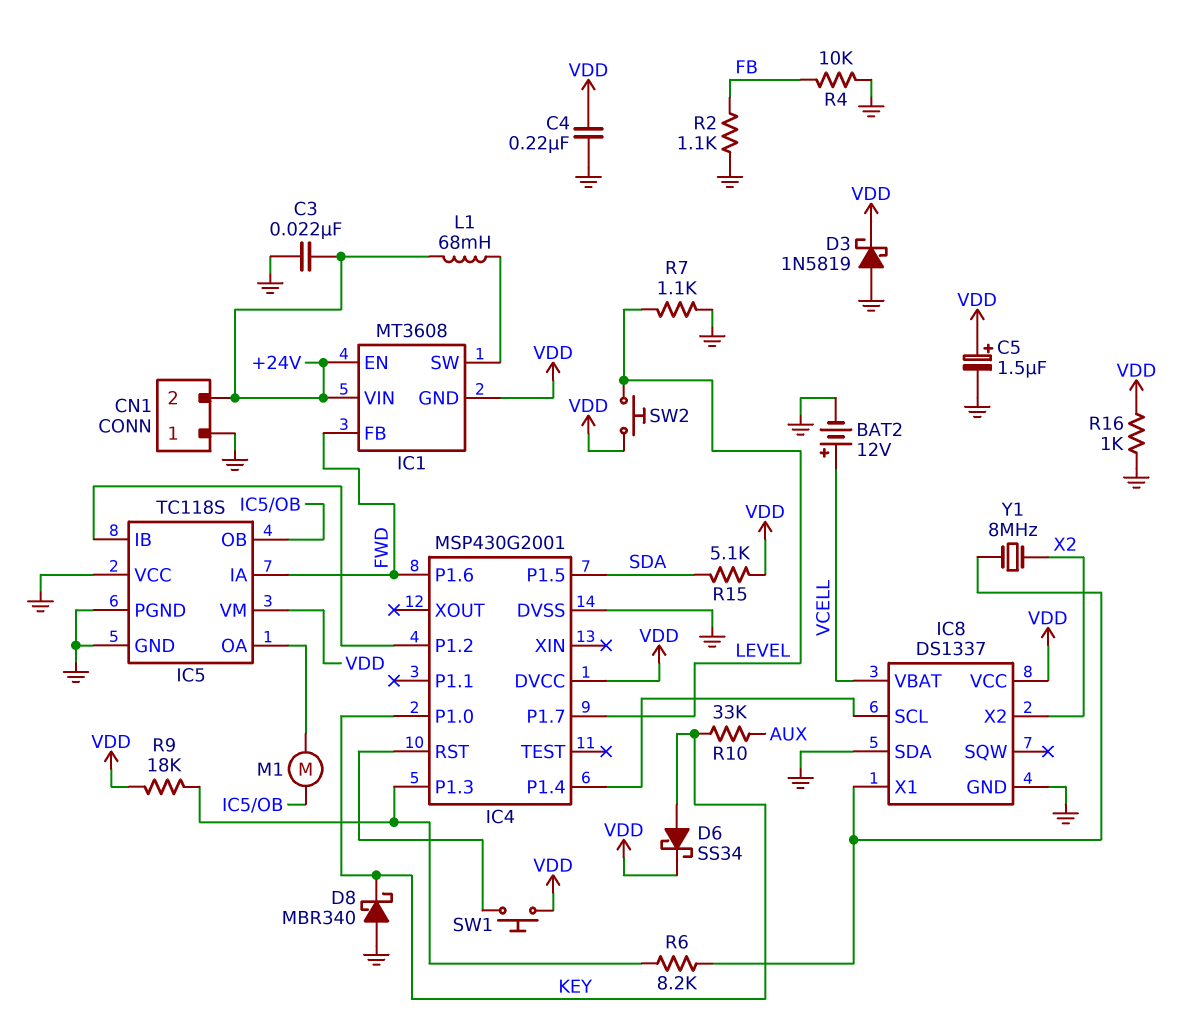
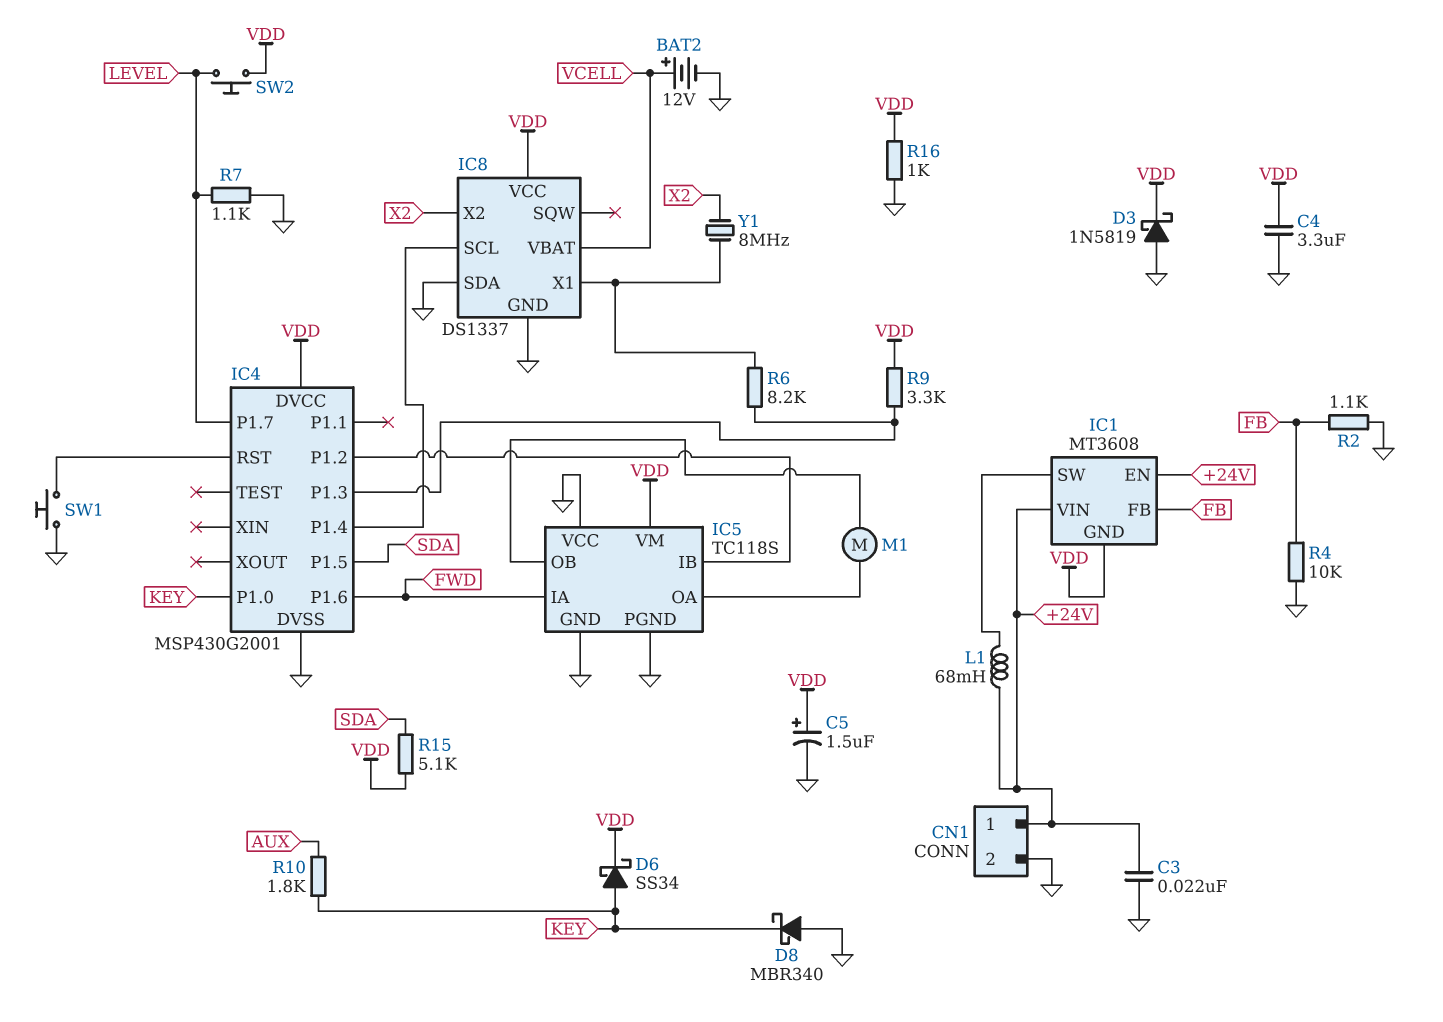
C4: 220nF (GND, VDD) -> 3.3uF (GND, VDD)
CN1 pin 1: GND -> +24V
CN1 pin 2: +24V -> GND
IC1 pin FB: FWD -> FB
R9: 18k (IC4/P1.3, VDD) -> 3.3k (IC4/P1.3, VDD)
R10: 33k (AUX, KEY) -> 1.8k (AUX, KEY)
SW1: button (IC4/RST, VDD) -> button (GND, IC4/RST)

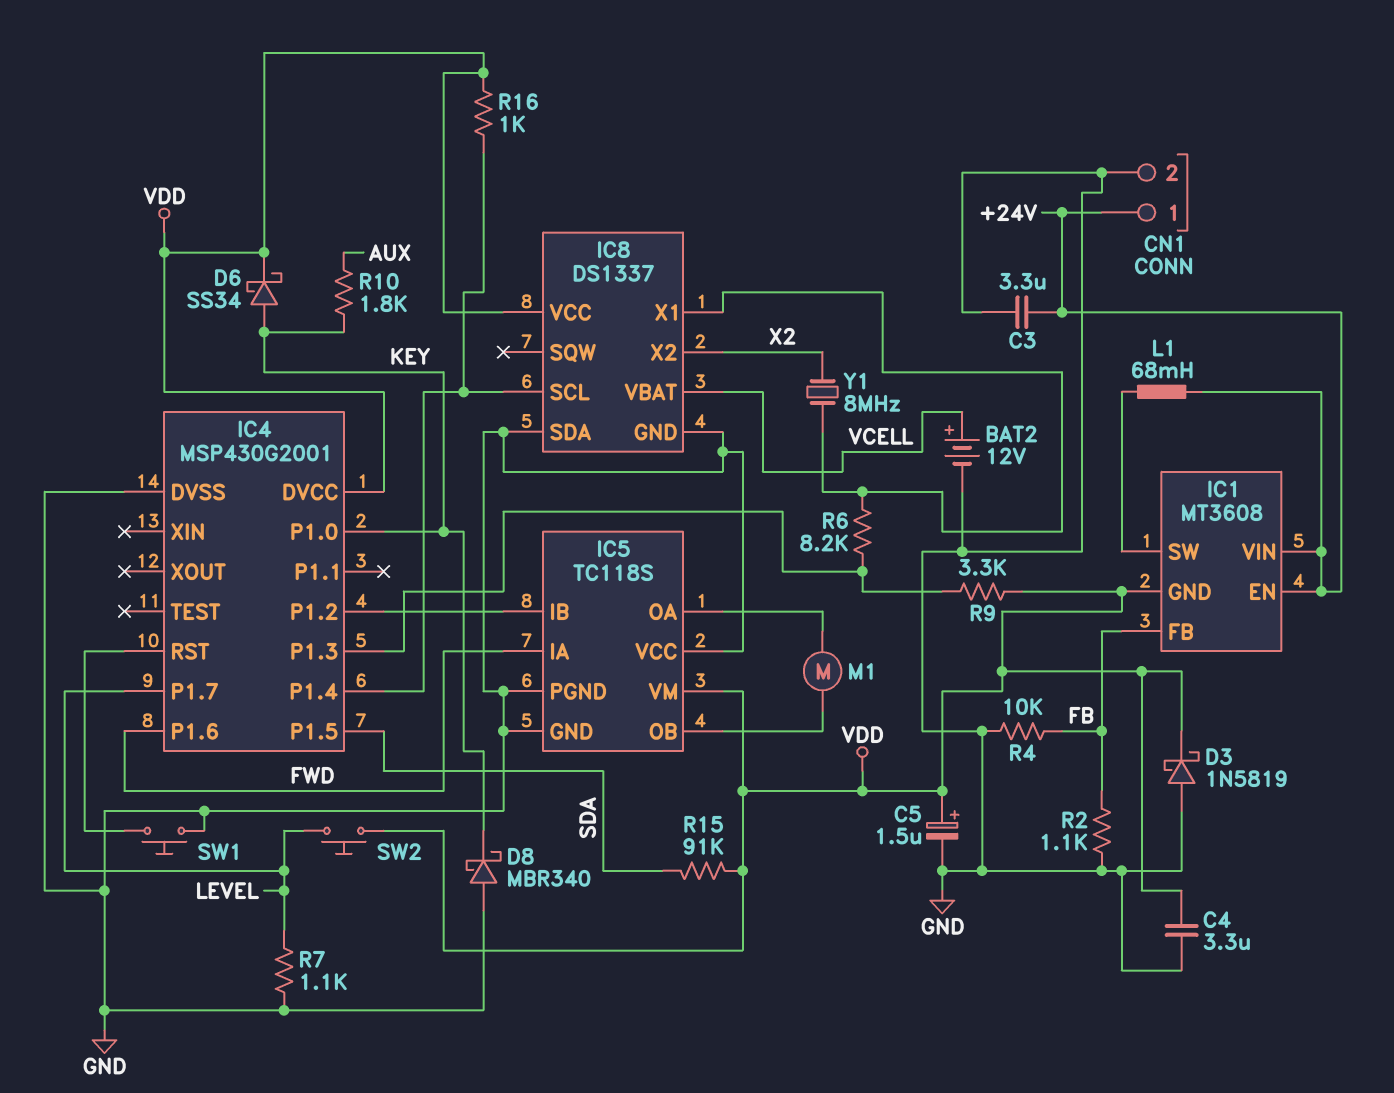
C3: 22nF (+24V, GND) -> 3.3uF (+24V, GND)
R15: 5.1k (SDA, VDD) -> 91k (SDA, VDD)
R16: 1k (GND, VDD) -> 1k (IC4/P1.4, VDD)

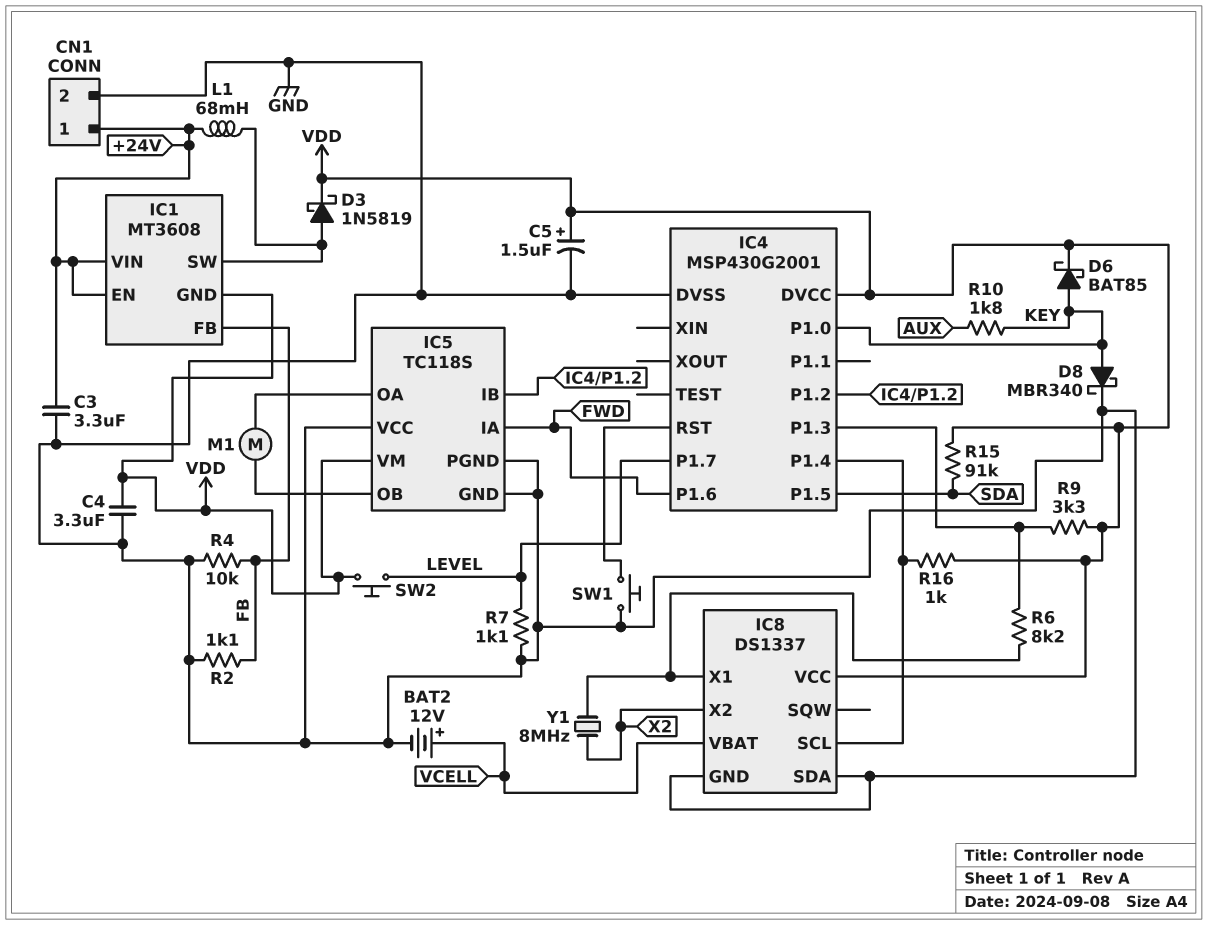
D3: schottky 1N5819 (A GND, K VDD) -> schottky 1N5819 (A IC1/SW, K VDD)
D6: schottky SS34 (A KEY, K VDD) -> schottky BAT85 (A KEY, K VDD)
D8: schottky MBR340 (A GND, K KEY) -> schottky MBR340 (A KEY, K GND)

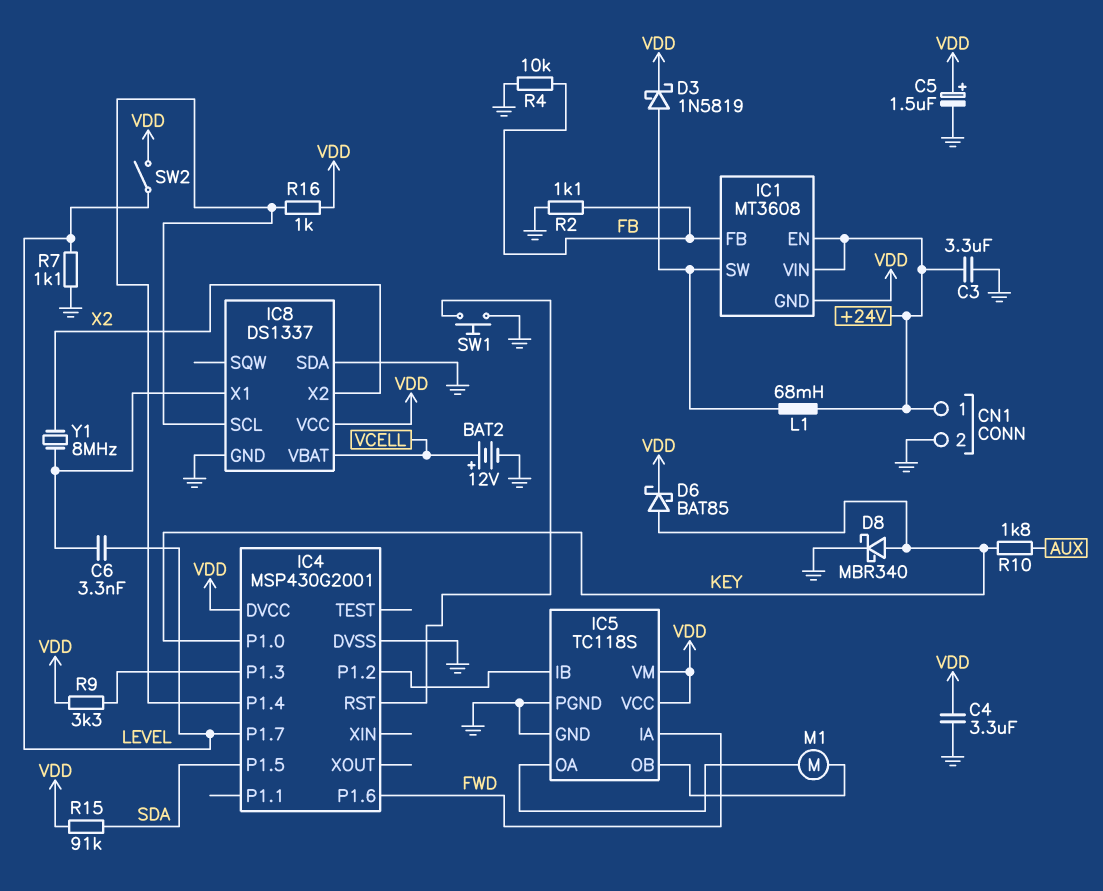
C6: none -> 3.3nF (IC8/X1, LEVEL)
IC5 pin VCC: GND -> VDD
R6: 8.2k (IC4/P1.3, IC8/X1) -> none
SW2: button (LEVEL, VDD) -> switch (LEVEL, VDD)

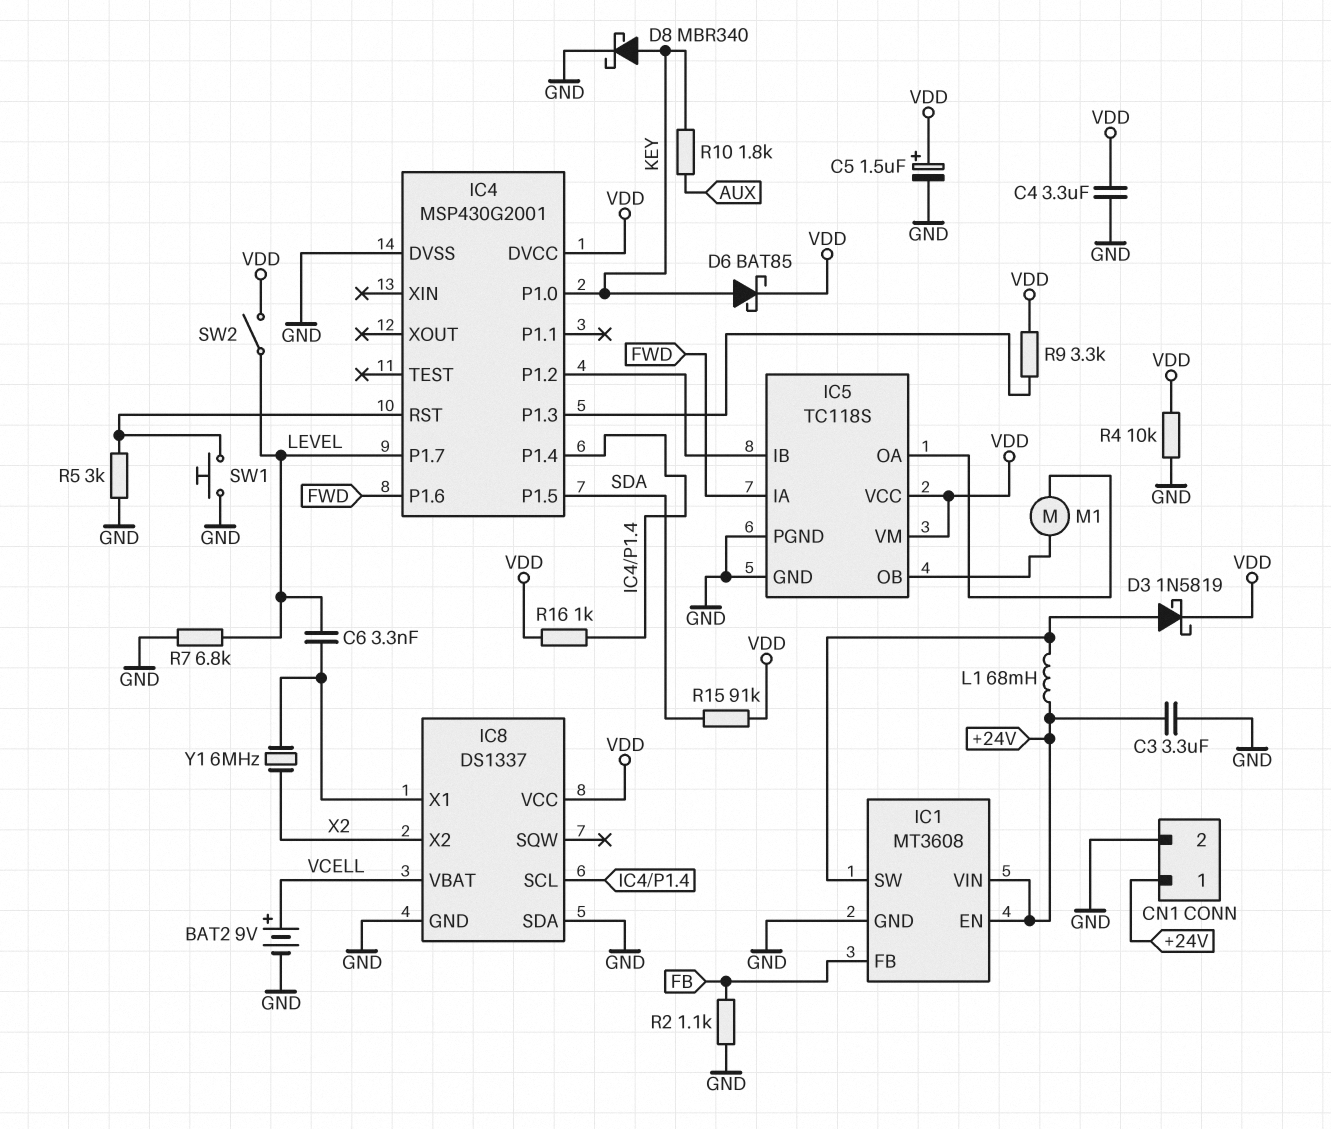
BAT2: 12V (plus VCELL, minus GND) -> 9V (plus VCELL, minus GND)
IC1 pin GND: VDD -> GND
R4: 10k (FB, GND) -> 10k (GND, VDD)
R5: none -> 3k (GND, IC4/RST)
R7: 1.1k (GND, LEVEL) -> 6.8k (GND, LEVEL)
Y1: 8MHz (IC8/X1, X2) -> 6MHz (IC8/X1, X2)

